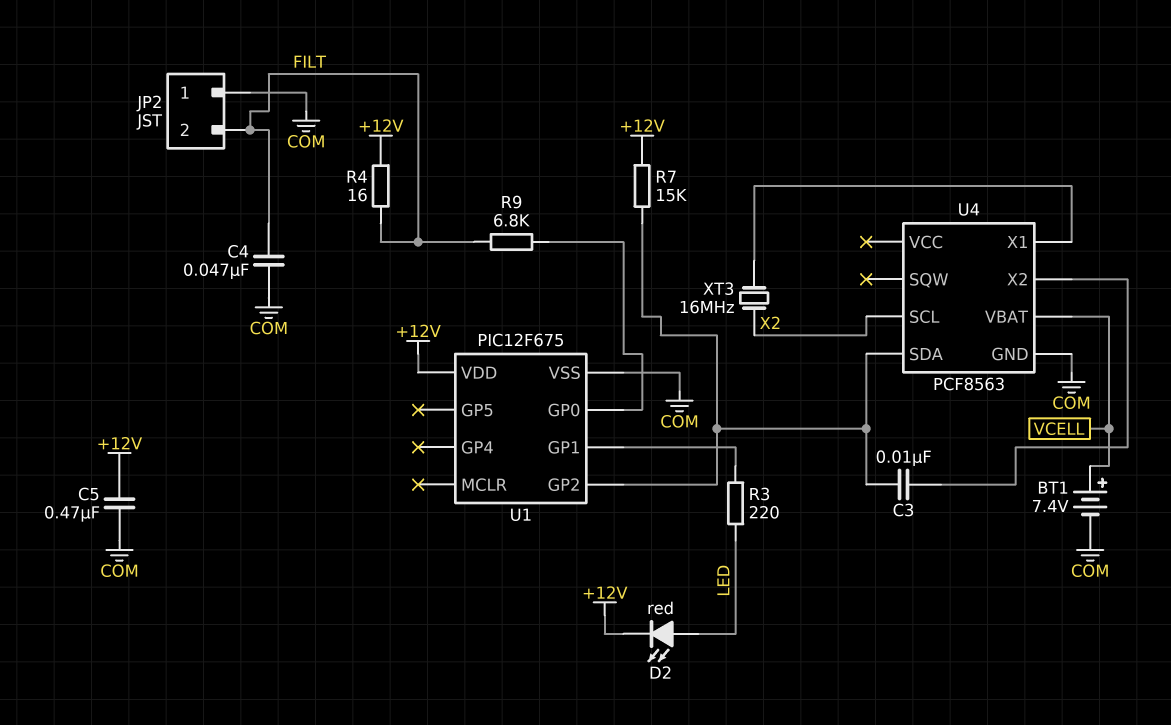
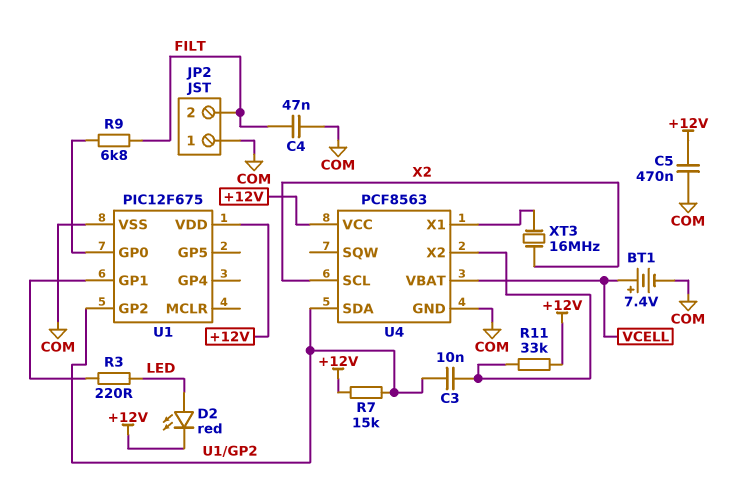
R4: 16 (+12V, FILT) -> none
R11: none -> 33k (+12V, U4/X2)
U4 pin VCC: none -> +12V

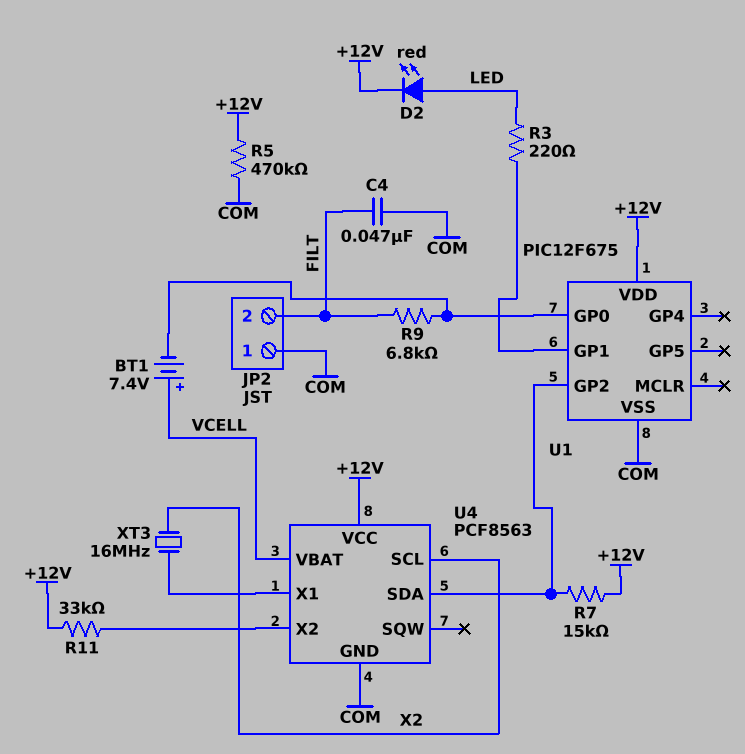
BT1: 7.4V (plus VCELL, minus COM) -> 7.4V (plus VCELL, minus U1/GP0)
C3: 10nF (U1/GP2, U4/X2) -> none
C5: 470nF (+12V, COM) -> none
R5: none -> 470k (+12V, COM)

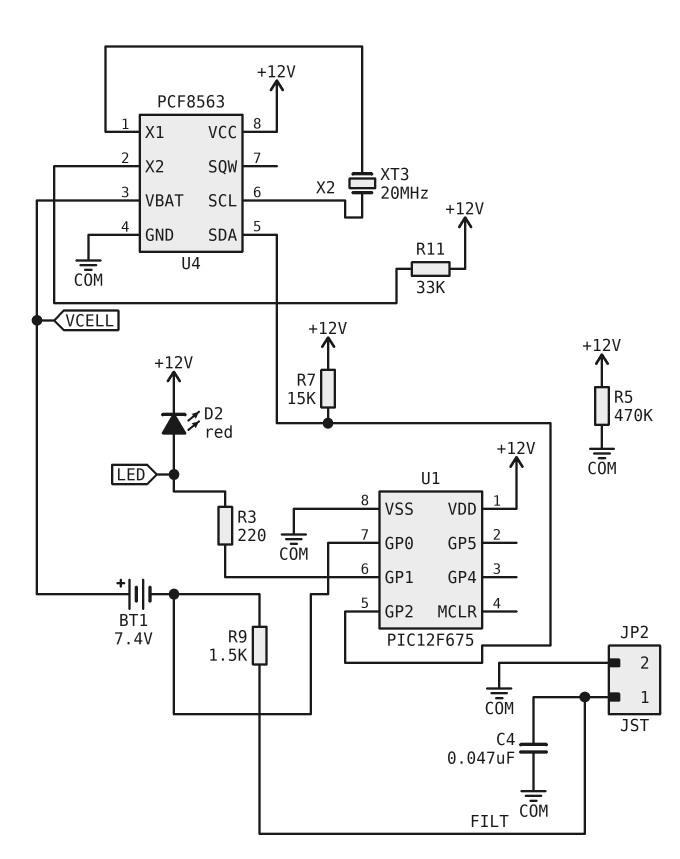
JP2 pin 1: COM -> FILT
JP2 pin 2: FILT -> COM
R9: 6.8k (FILT, U1/GP0) -> 1.5k (FILT, U1/GP0)
XT3: 16MHz (U4/X1, X2) -> 20MHz (U4/X1, X2)

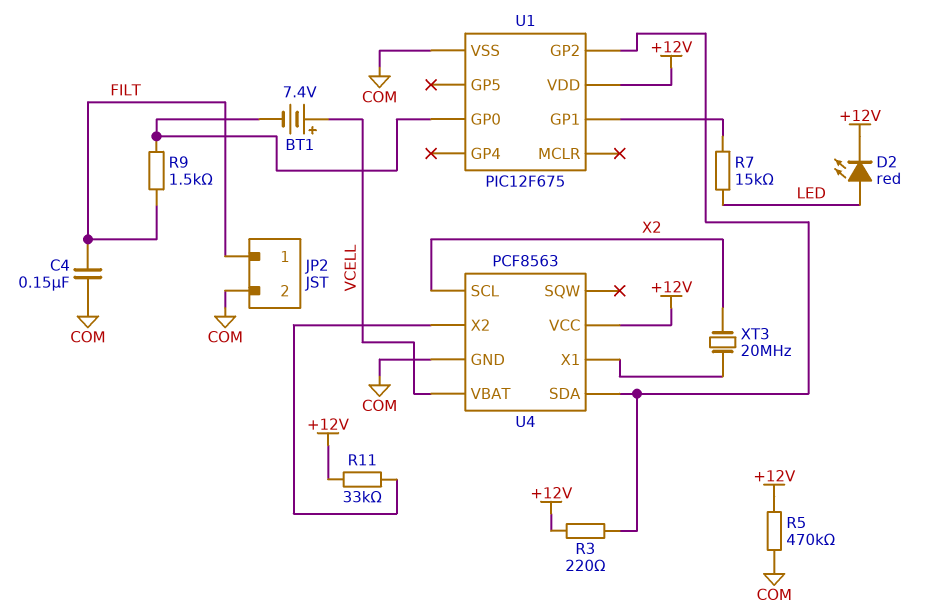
C4: 47nF (COM, FILT) -> 150nF (COM, FILT)
R3: 220 (LED, U1/GP1) -> 220 (+12V, U1/GP2)
R7: 15k (+12V, U1/GP2) -> 15k (LED, U1/GP1)

